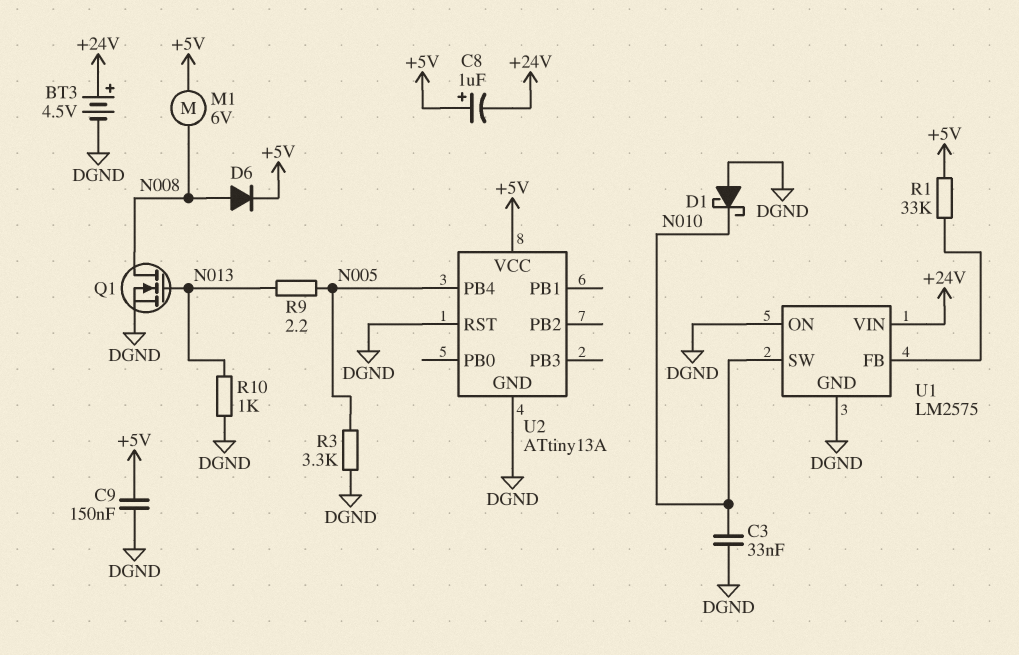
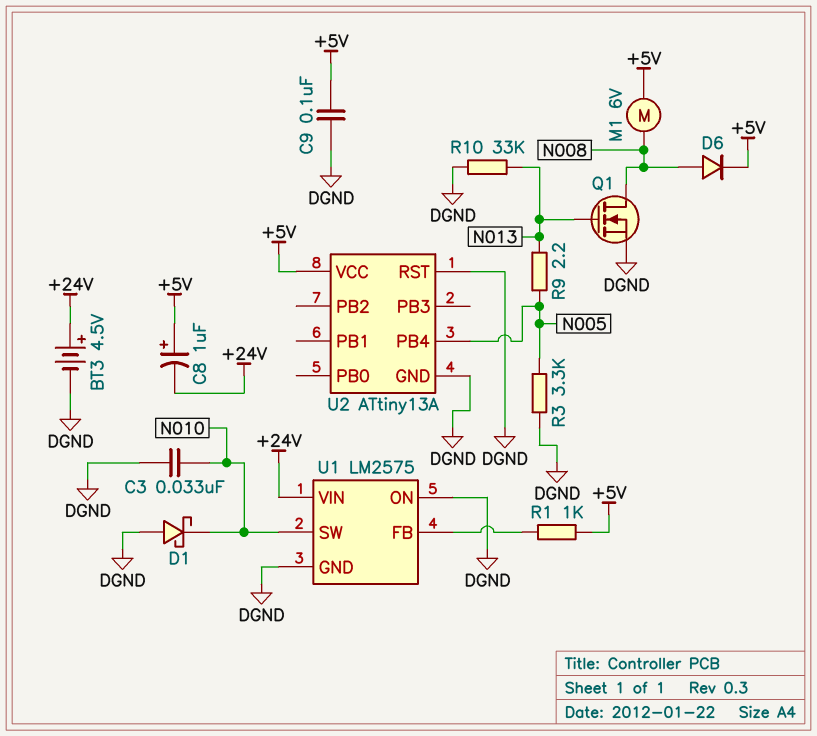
C9: 150nF (+5V, DGND) -> 100nF (+5V, DGND)
R1: 33k (+5V, U1/FB) -> 1k (+5V, U1/FB)
R10: 1k (DGND, N013) -> 33k (DGND, N013)

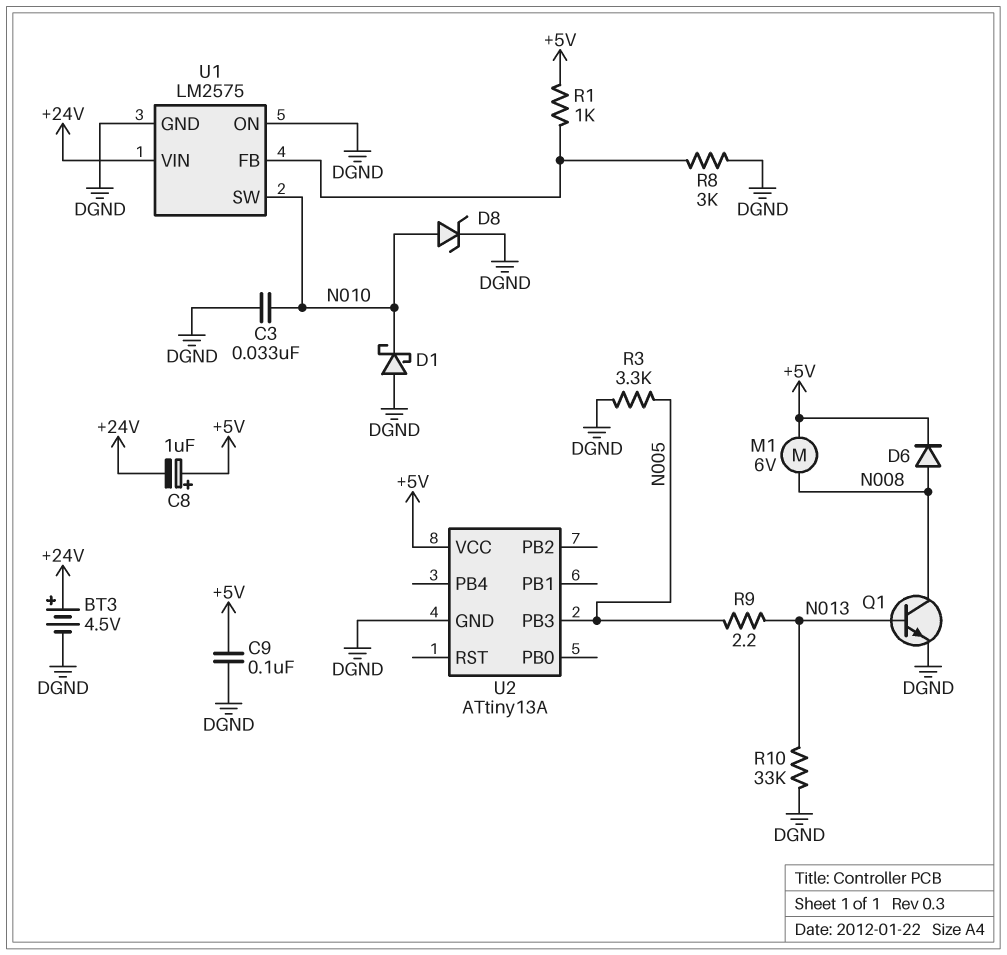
D8: none -> zener (A N010, K DGND)
Q1: NMOS (G N013, D N008, S DGND) -> NPN (B N013, C N008, E DGND)
R8: none -> 3k (DGND, U1/FB)
U2 pin PB3: none -> N005
U2 pin PB4: N005 -> none
U2 pin RST: DGND -> none

